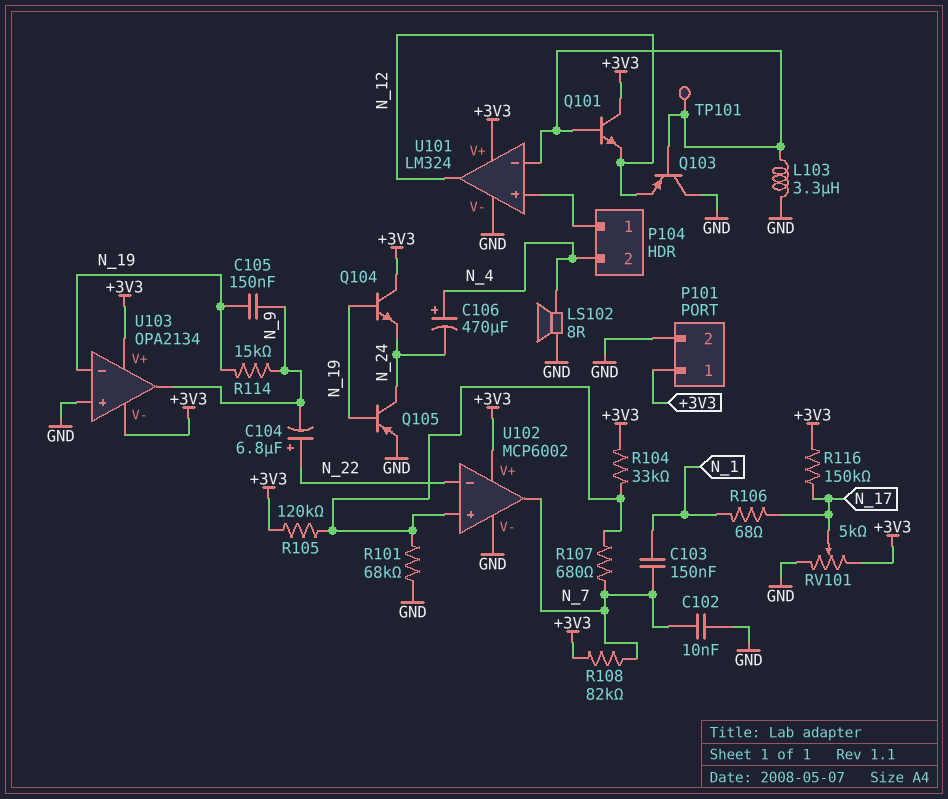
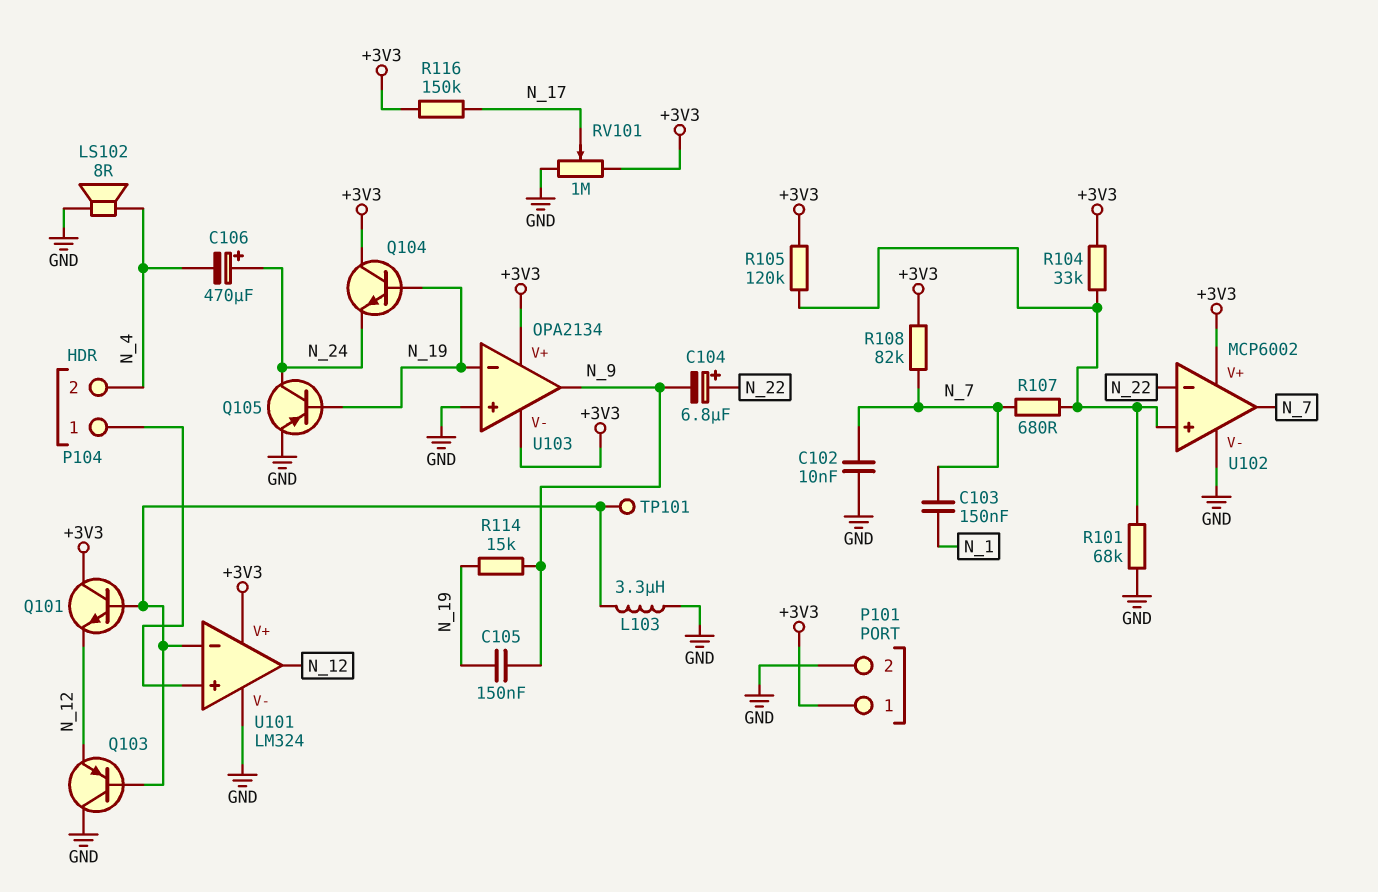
C106: 470uF (plus N_4, minus N_24) -> 470uF (plus N_24, minus N_4)
R106: 68 (N_1, N_17) -> none
RV101: 5k (+3V3, GND, wiper N_17) -> 1M (+3V3, GND, wiper N_17)

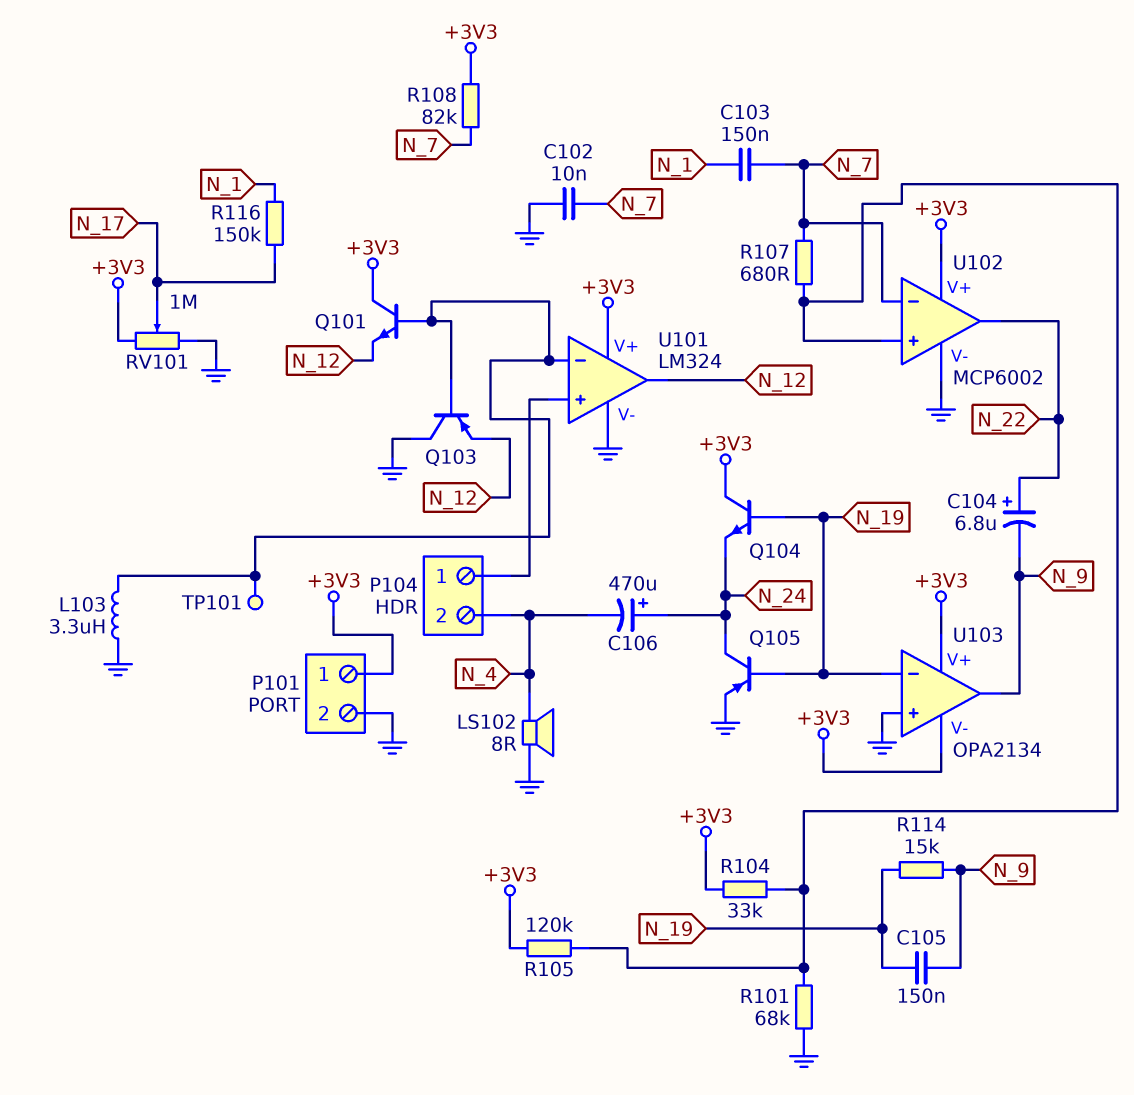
R116: 150k (+3V3, N_17) -> 150k (N_1, N_17)
U102 pin in-: N_22 -> N_7
U102 pin out: N_7 -> N_22

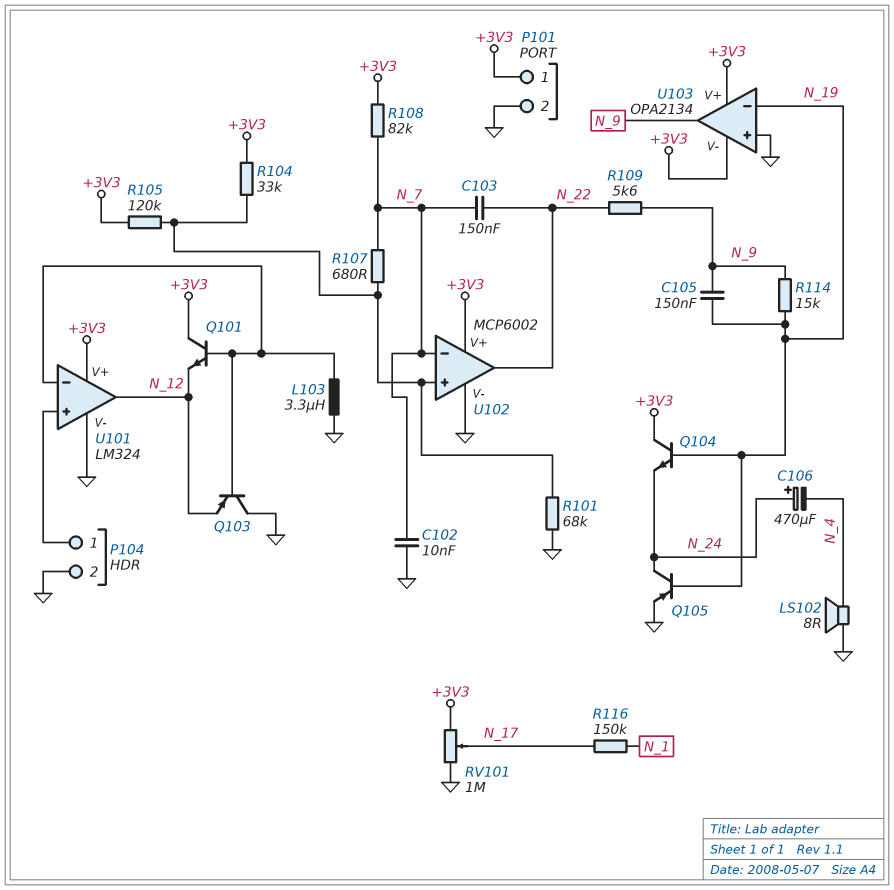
C103: 150nF (N_1, N_7) -> 150nF (N_7, N_22)
C104: 6.8uF (plus N_22, minus N_9) -> none
P104 pin 2: N_4 -> GND
R109: none -> 5.6k (N_9, N_22)
TP101: test point (U101/in-) -> none

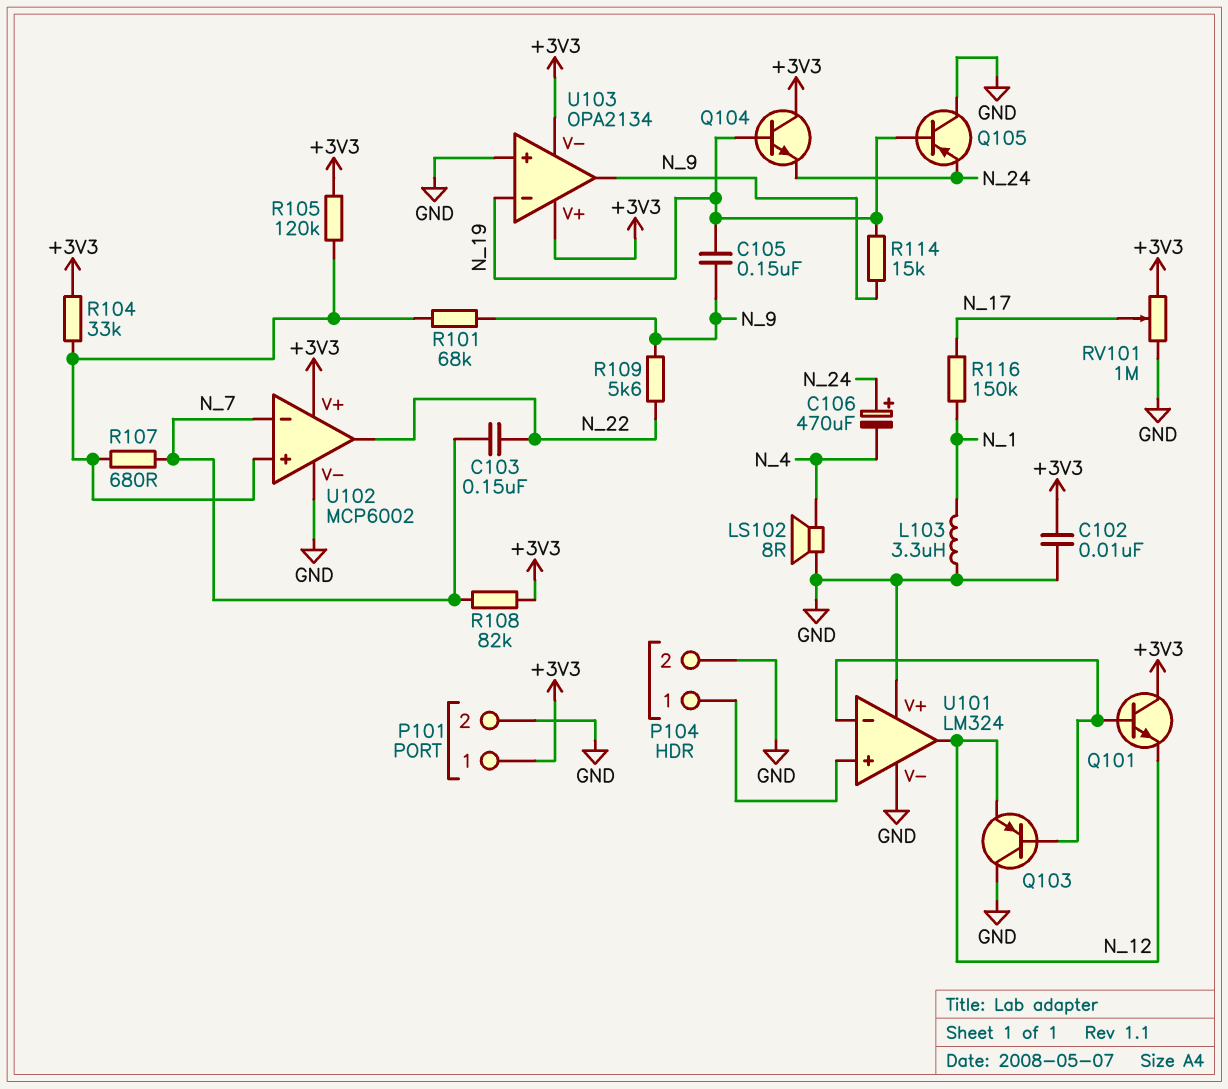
C102: 10nF (GND, N_7) -> 10nF (+3V3, GND)
L103: 3.3uH (GND, U101/in-) -> 3.3uH (GND, N_1)
Q105: PNP (B N_19, C N_24, E GND) -> PNP (B N_19, C GND, E N_24)
R101: 68k (GND, U102/in+) -> 68k (N_9, U102/in+)
U101 pin V+: +3V3 -> GND

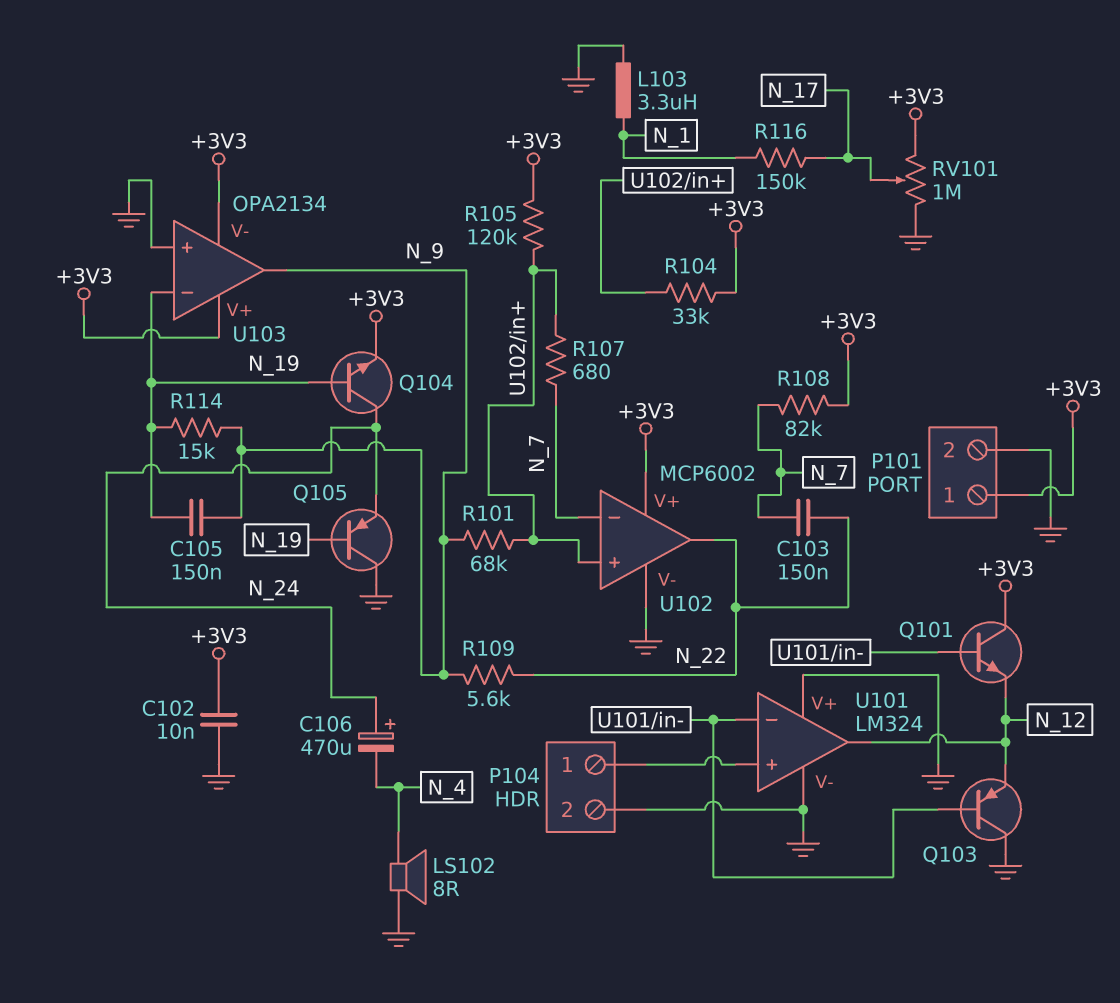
Q104: NPN (B N_19, C +3V3, E N_24) -> NPN (B N_19, C N_24, E +3V3)

